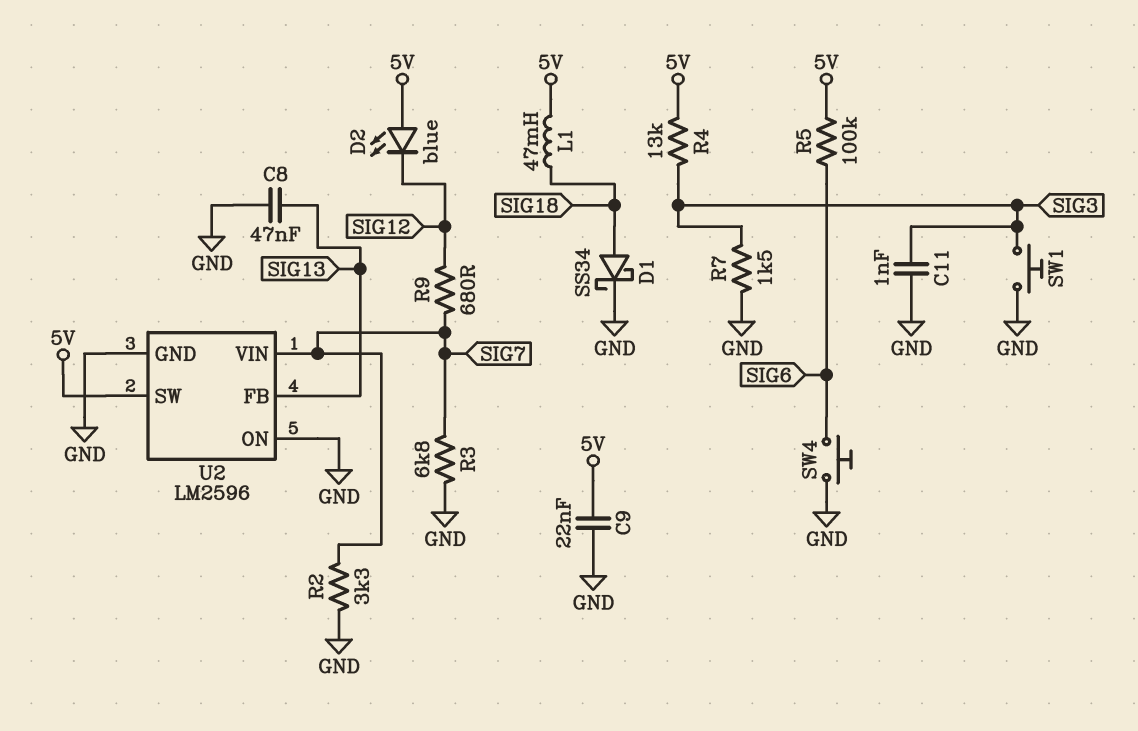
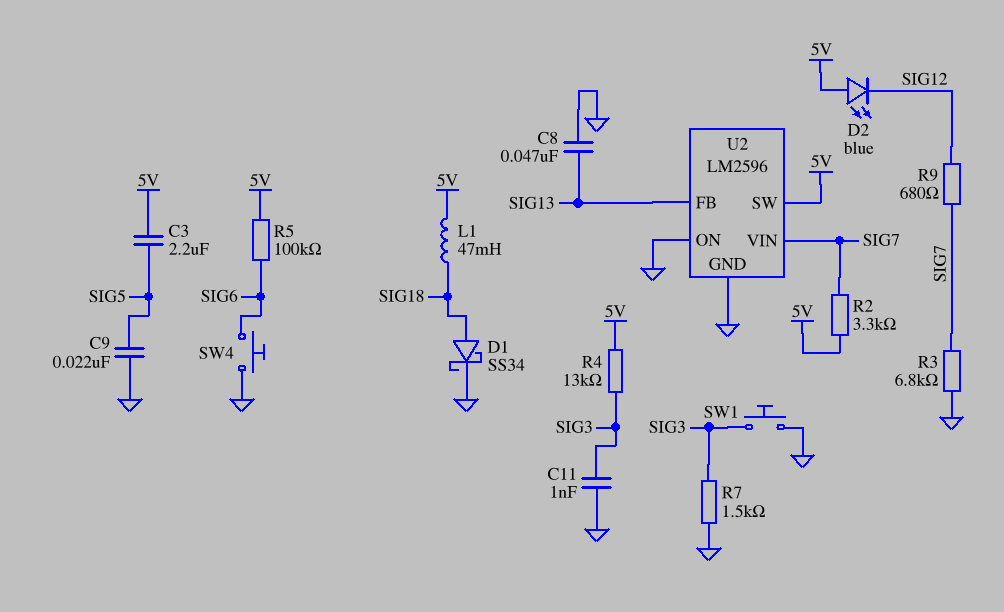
C3: none -> 2.2uF (5V, SIG5)
C9: 22nF (5V, GND) -> 22nF (GND, SIG5)
R2: 3.3k (GND, SIG7) -> 3.3k (5V, SIG7)

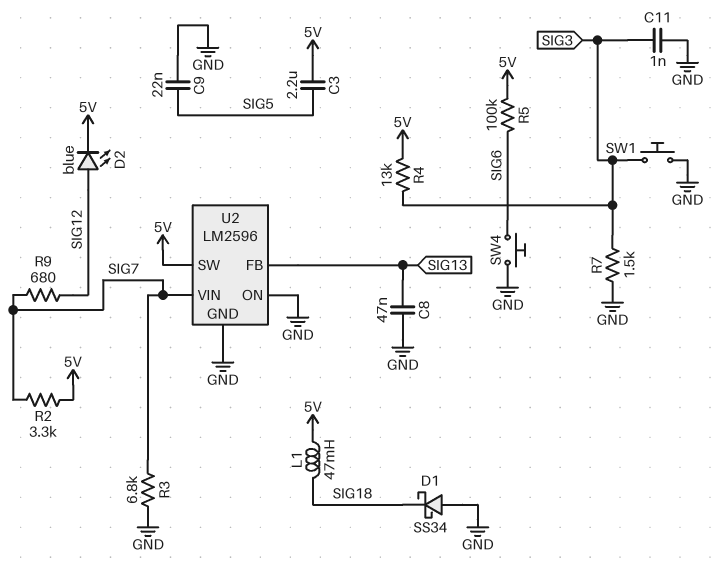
D1: schottky SS34 (A SIG18, K GND) -> schottky SS34 (A GND, K SIG18)
D2: LED blue (A 5V, K SIG12) -> LED blue (A SIG12, K 5V)

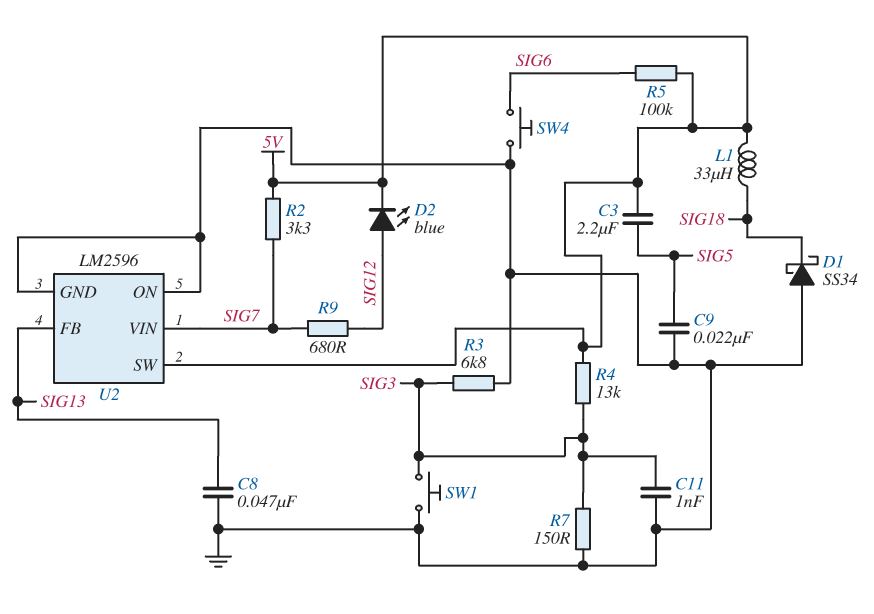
L1: 47mH (5V, SIG18) -> 33uH (5V, SIG18)
R3: 6.8k (GND, SIG7) -> 6.8k (GND, SIG3)
R7: 1.5k (GND, SIG3) -> 150 (GND, SIG3)

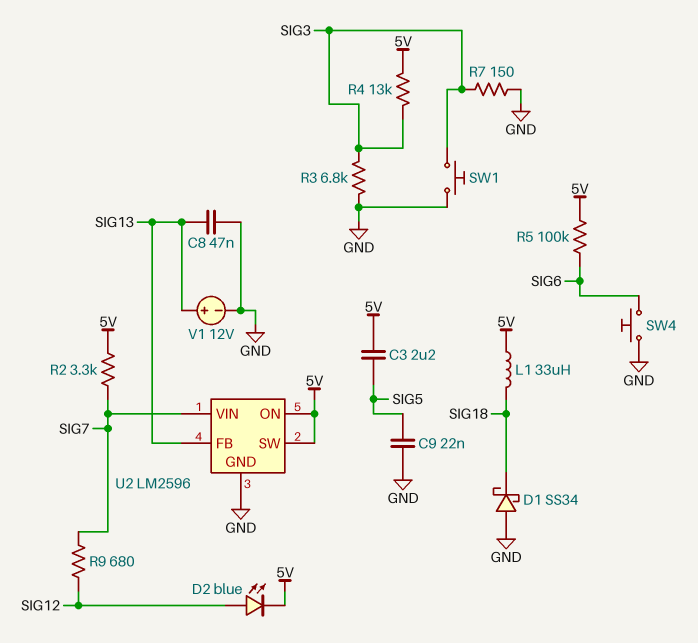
C11: 1nF (GND, SIG3) -> none
U2 pin ON: GND -> 5V
V1: none -> 12V (plus SIG13, minus GND)

